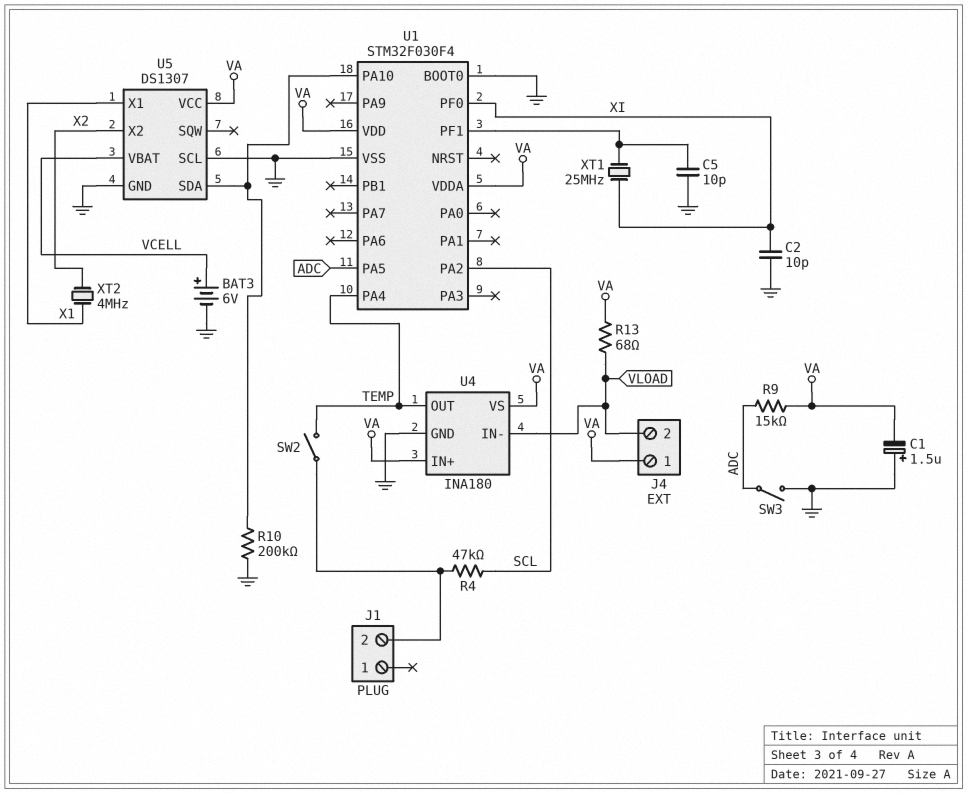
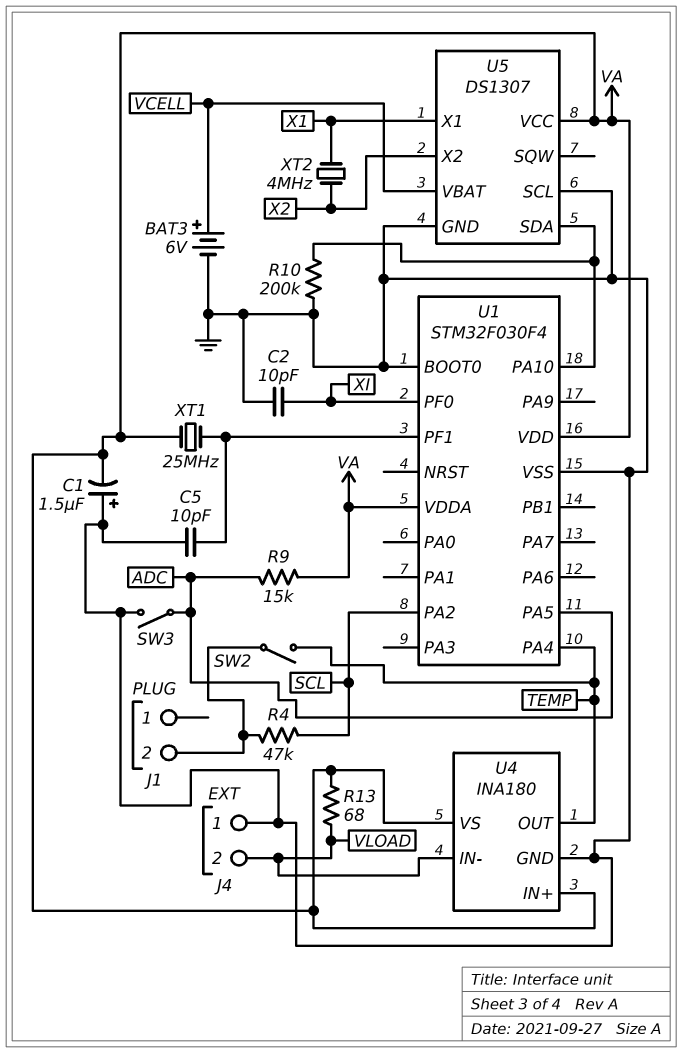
J4 pin 1: VA -> GND
XT1: 25MHz (U1/PF1, XI) -> 25MHz (U1/PF1, VA)

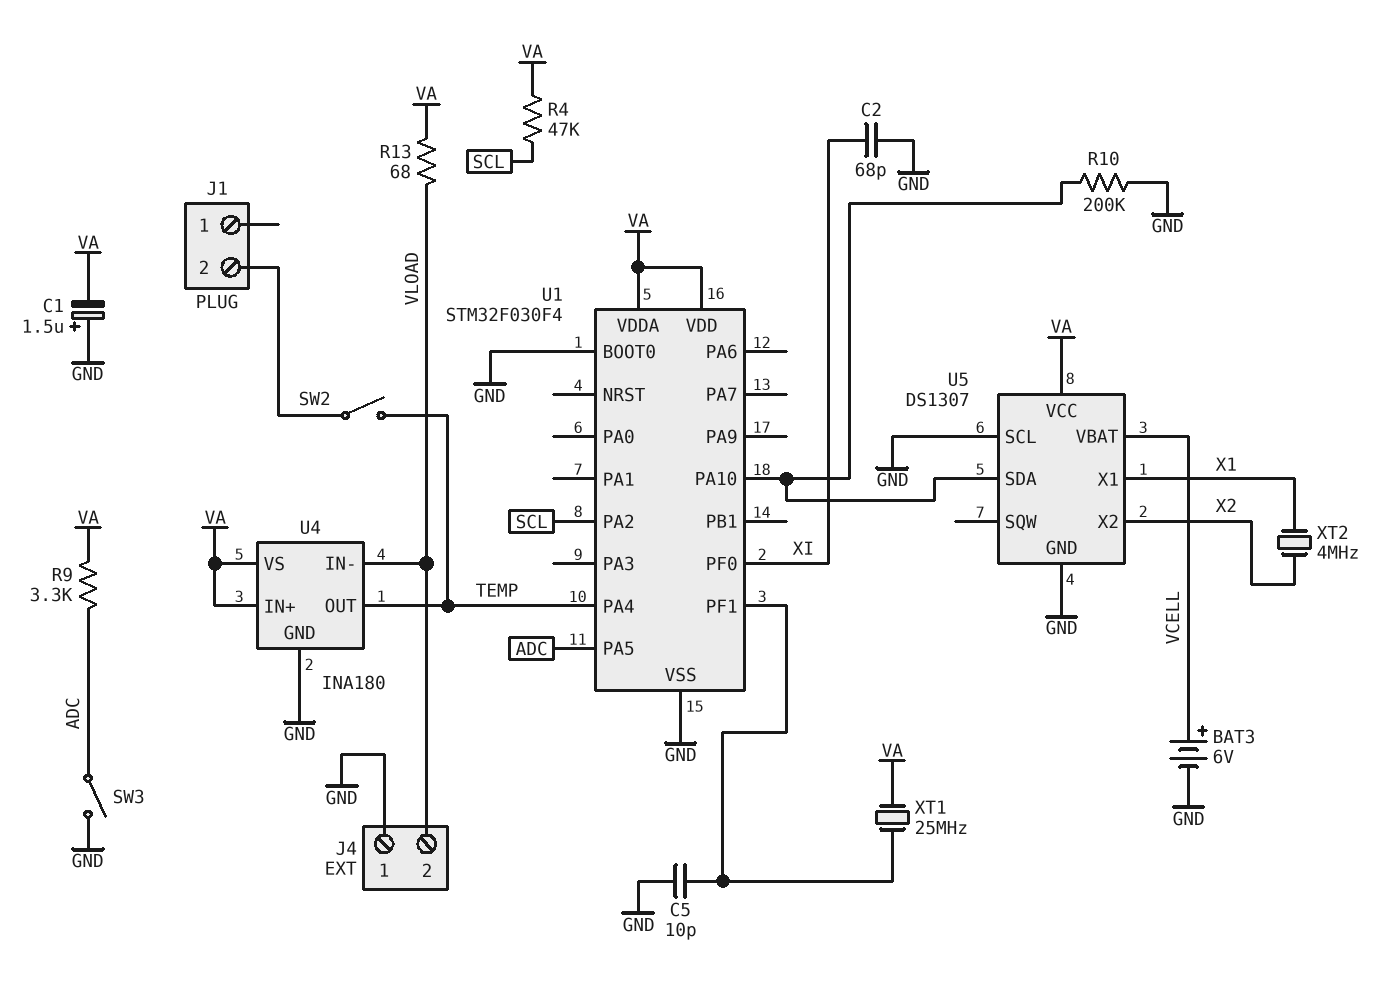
C2: 10pF (GND, XI) -> 68pF (GND, XI)
R4: 47k (J1/2, SCL) -> 47k (SCL, VA)
R9: 15k (ADC, VA) -> 3.3k (ADC, VA)

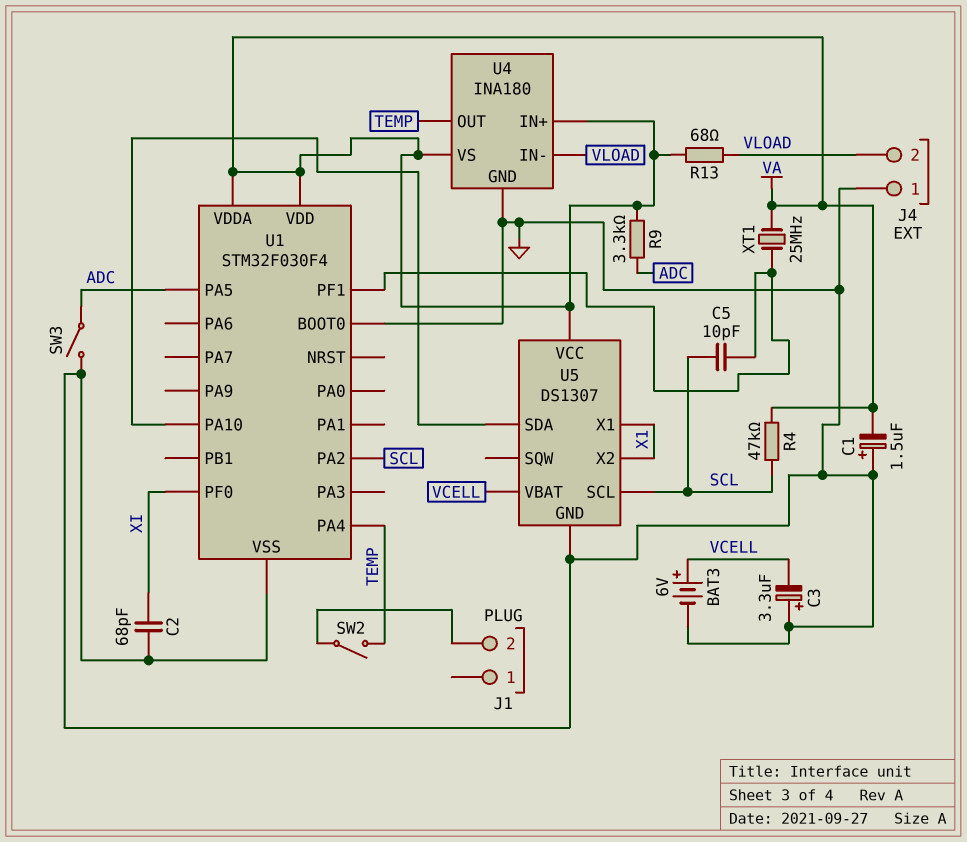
C3: none -> 3.3uF (plus GND, minus VCELL)
C5: 10pF (GND, U1/PF1) -> 10pF (SCL, U1/PF1)
R10: 200k (GND, U1/PA10) -> none
U5 pin SCL: GND -> SCL
U5 pin X2: X2 -> X1
XT2: 4MHz (X1, X2) -> none

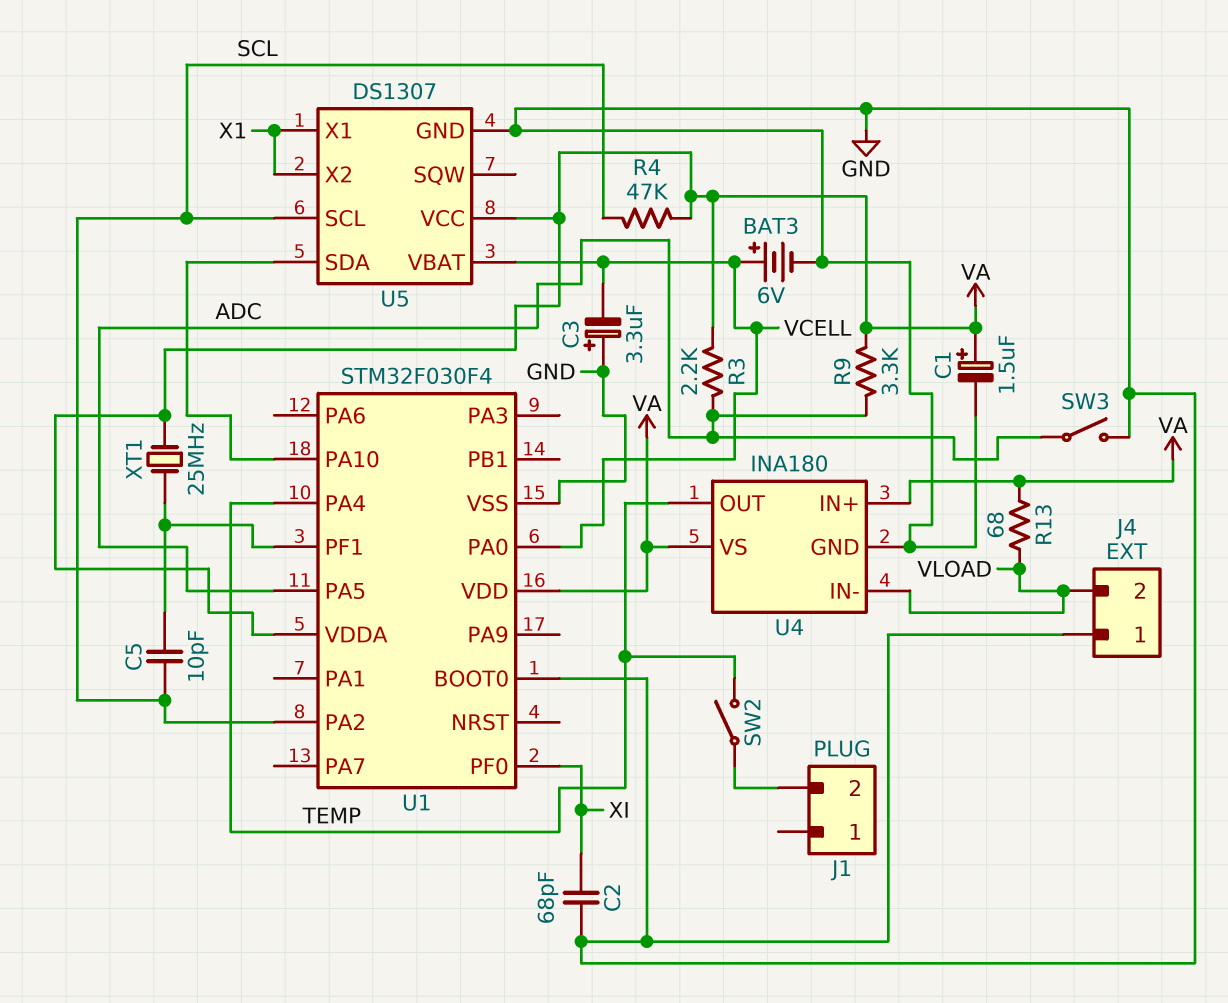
C1: 1.5uF (plus GND, minus VA) -> 1.5uF (plus VA, minus GND)
R3: none -> 2.2k (ADC, VA)
U1 pin PA0: none -> VCELL

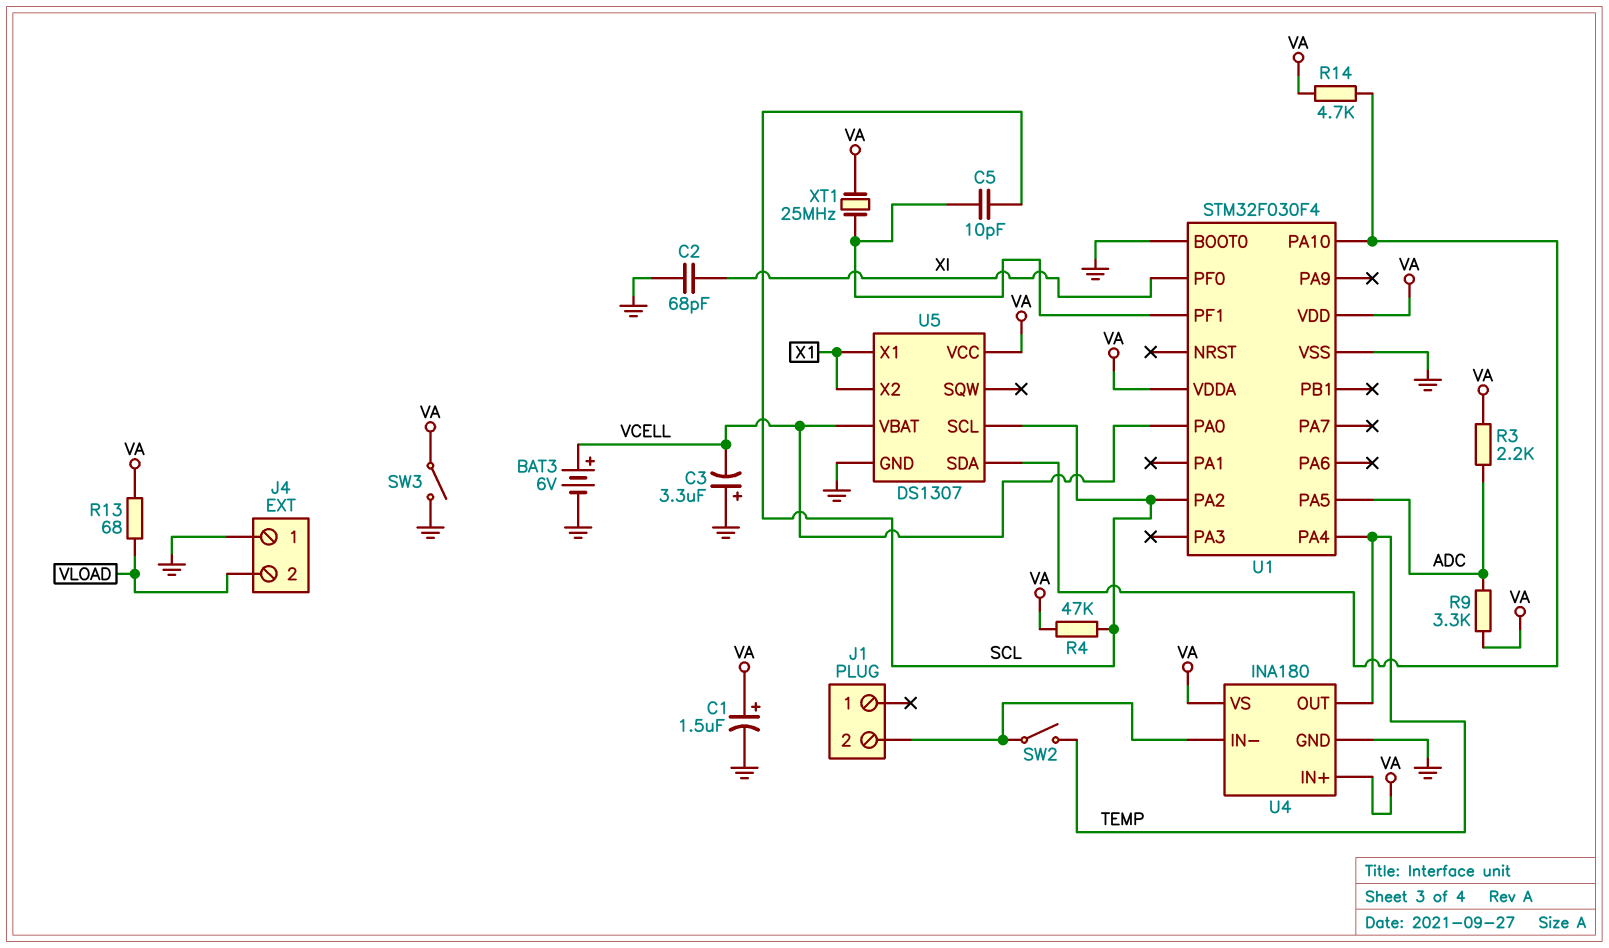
R14: none -> 4.7k (U1/PA10, VA)
SW3: switch (ADC, GND) -> switch (GND, VA)
U4 pin IN-: VLOAD -> J1/2

